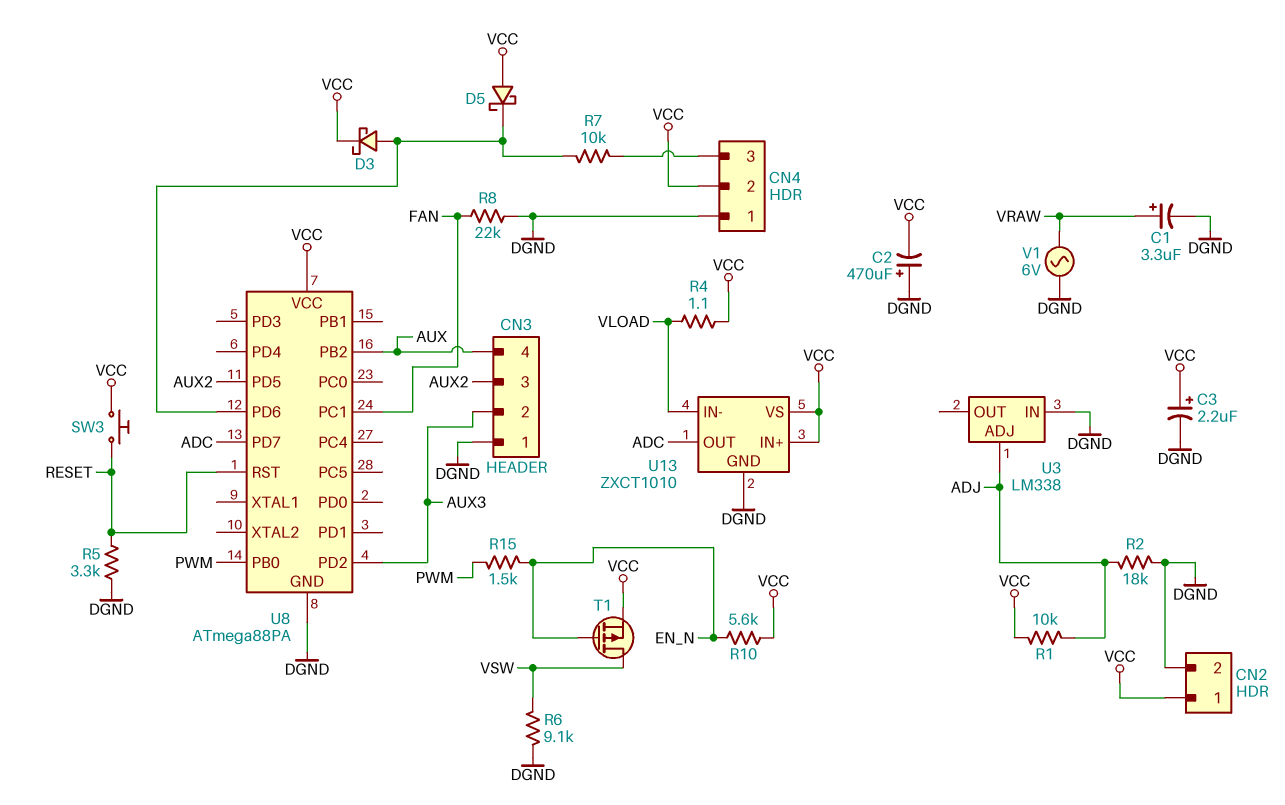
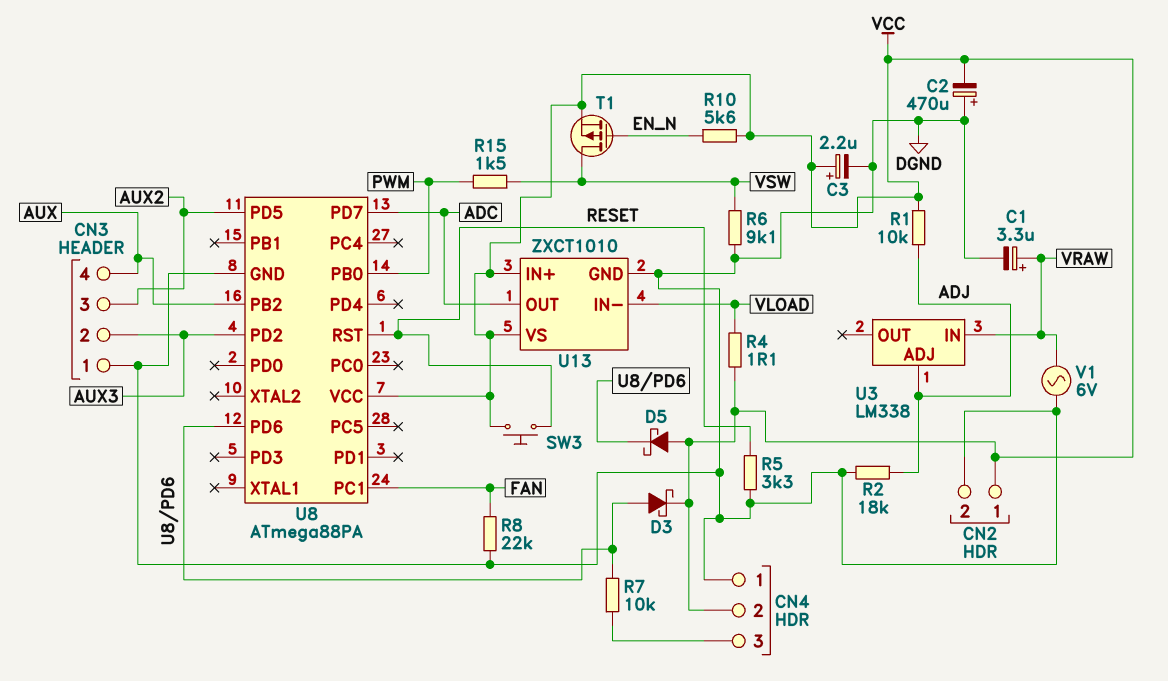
R15: 1.5k (EN_N, PWM) -> 1.5k (PWM, VSW)
U3 pin IN: DGND -> VRAW

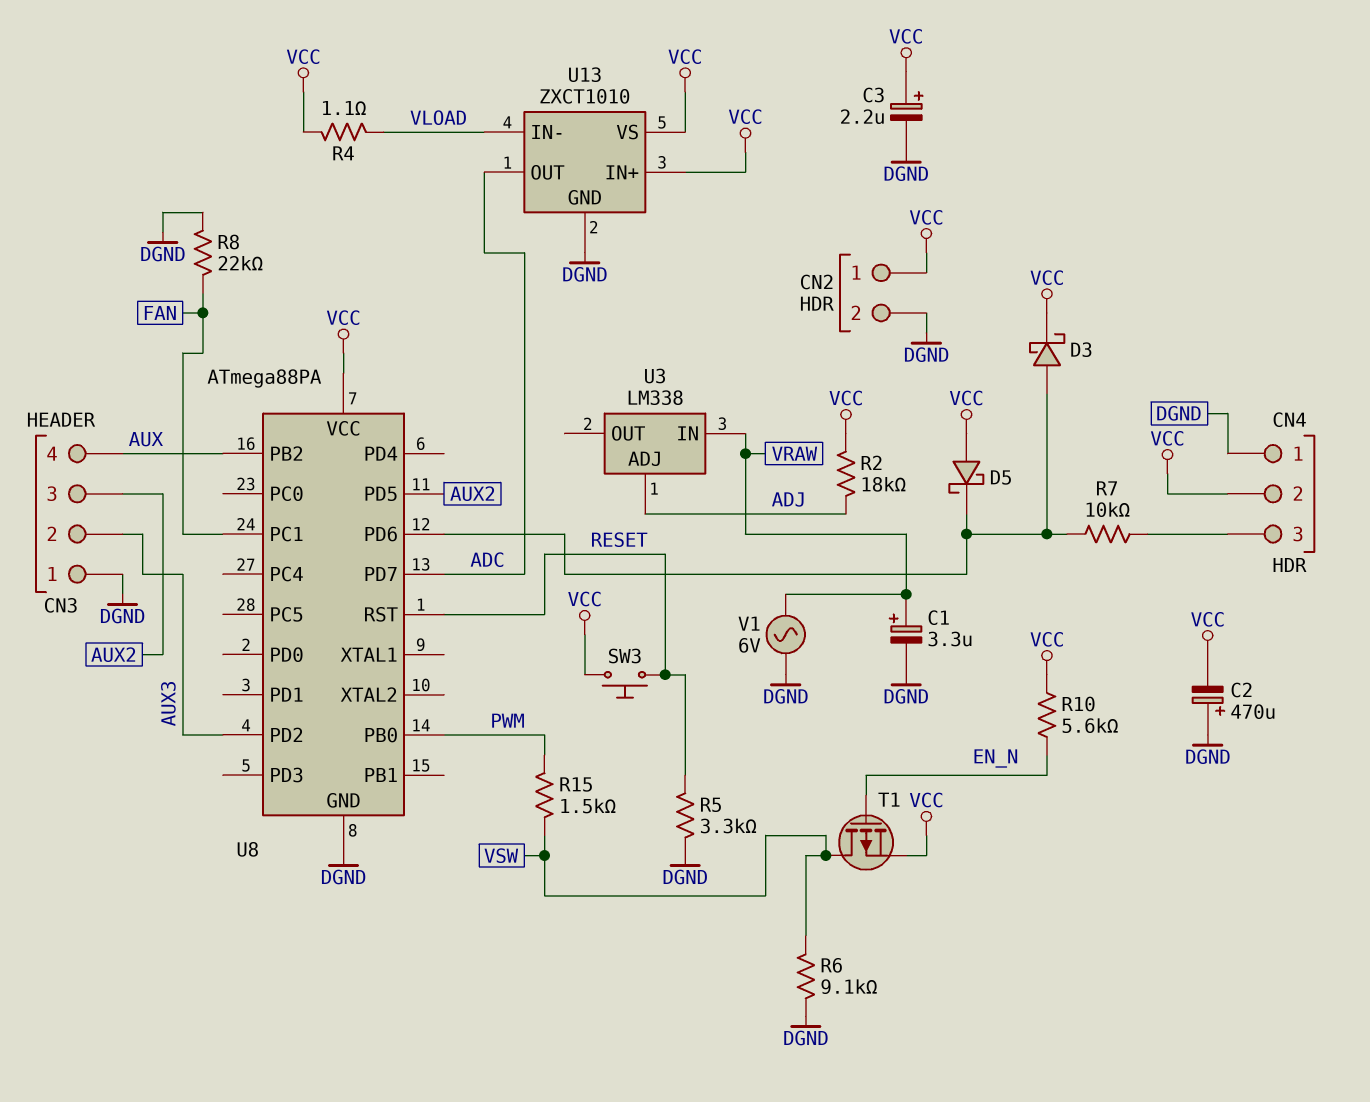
R1: 10k (ADJ, VCC) -> none
R2: 18k (ADJ, DGND) -> 18k (ADJ, VCC)

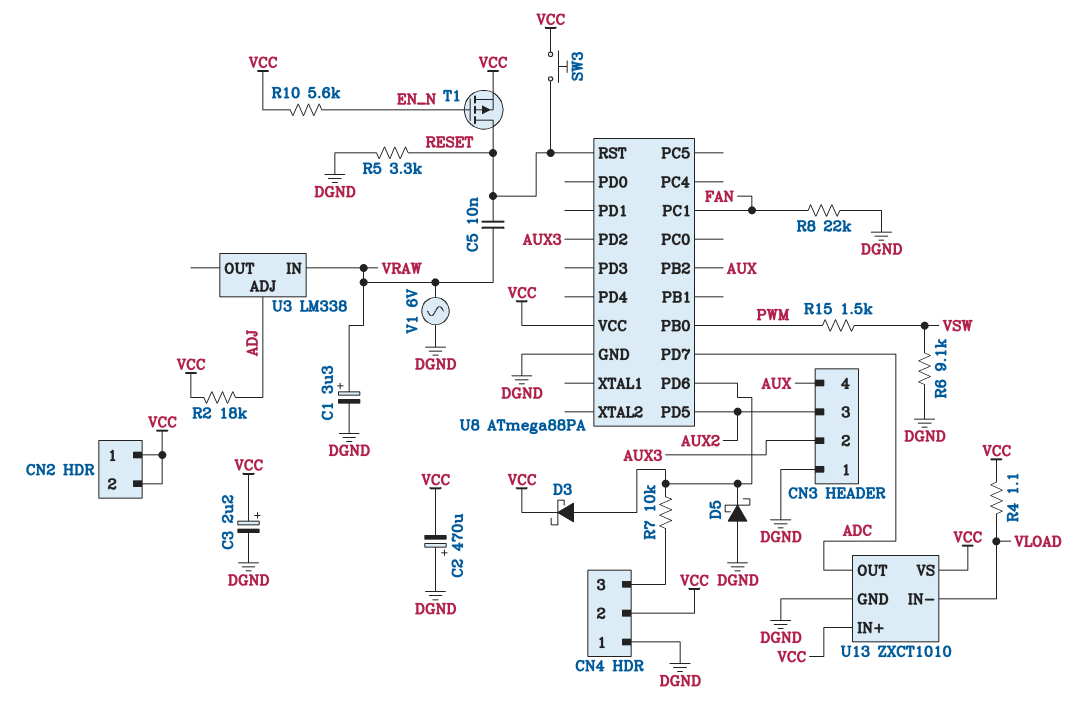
C5: none -> 10nF (RESET, VRAW)
CN2 pin 2: DGND -> VCC
D5: schottky (A VCC, K U8/PD6) -> schottky (A DGND, K U8/PD6)
T1: PMOS (G EN_N, D VSW, S VCC) -> PMOS (G EN_N, D RESET, S VCC)

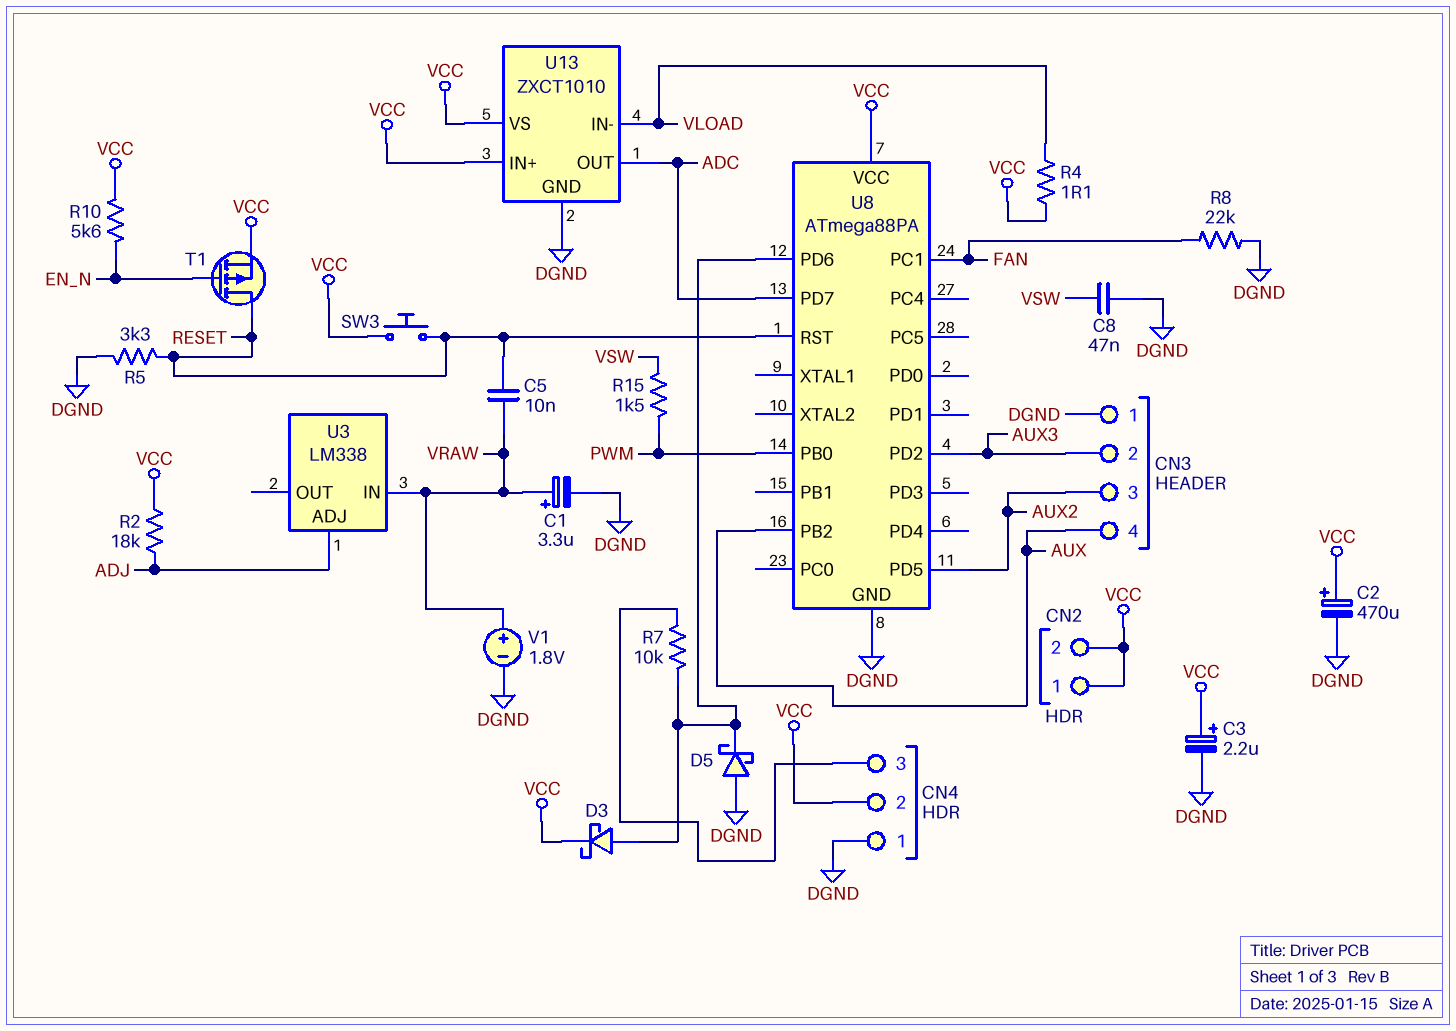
C2: 470uF (plus DGND, minus VCC) -> 470uF (plus VCC, minus DGND)
C8: none -> 47nF (DGND, VSW)
R6: 9.1k (DGND, VSW) -> none
V1: AC 6V (DGND, VRAW) -> 1.8V (plus VRAW, minus DGND)

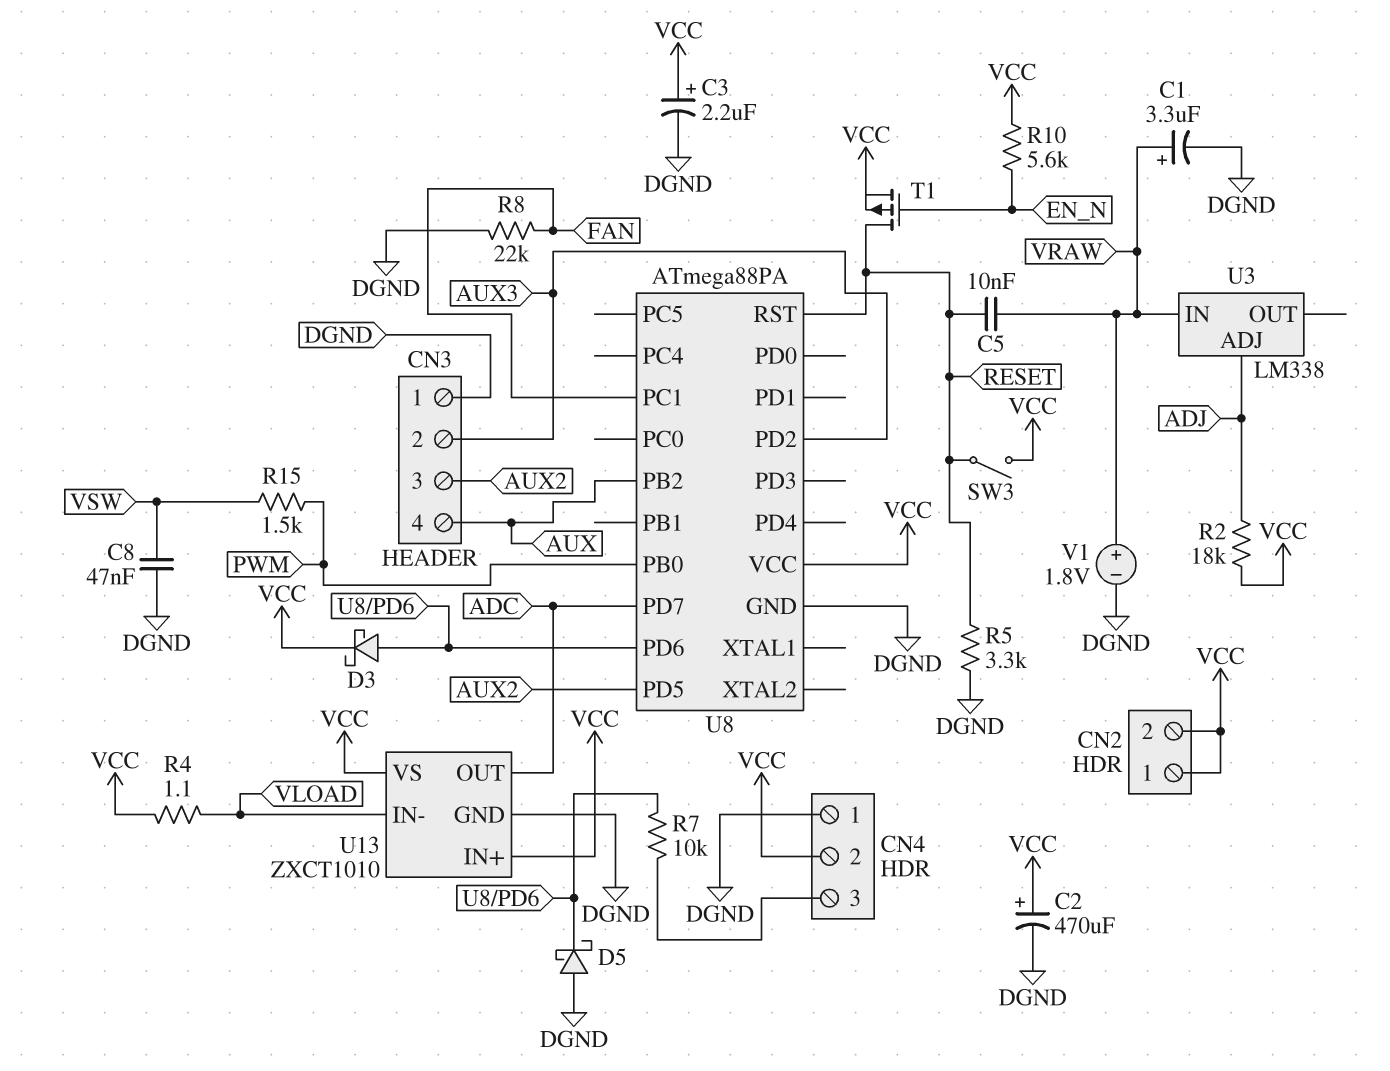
SW3: button (RESET, VCC) -> switch (RESET, VCC)

